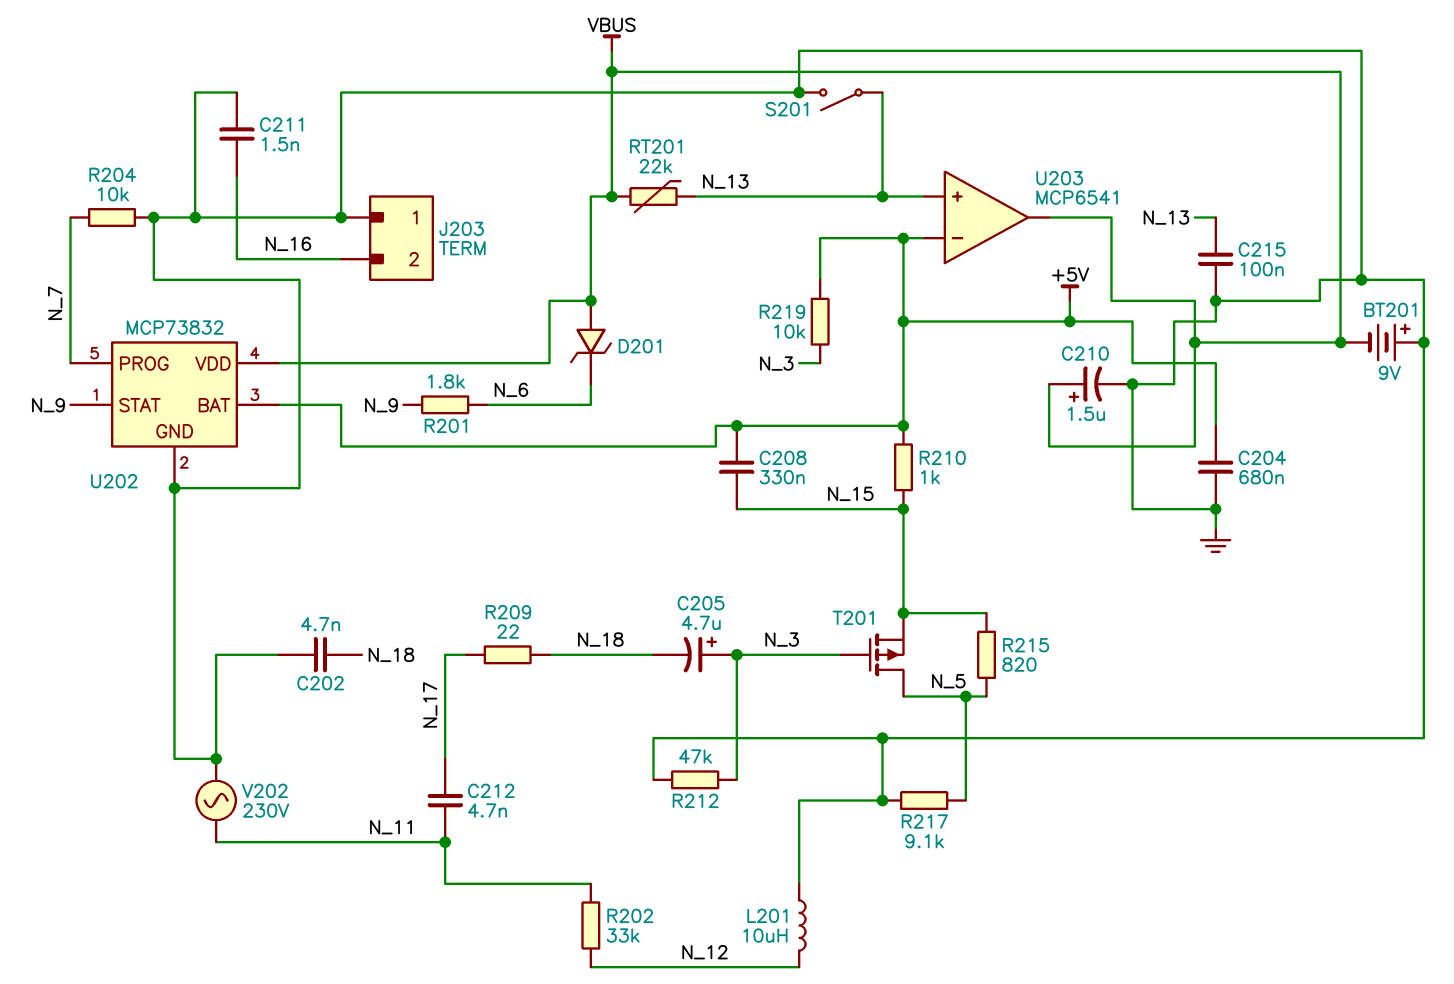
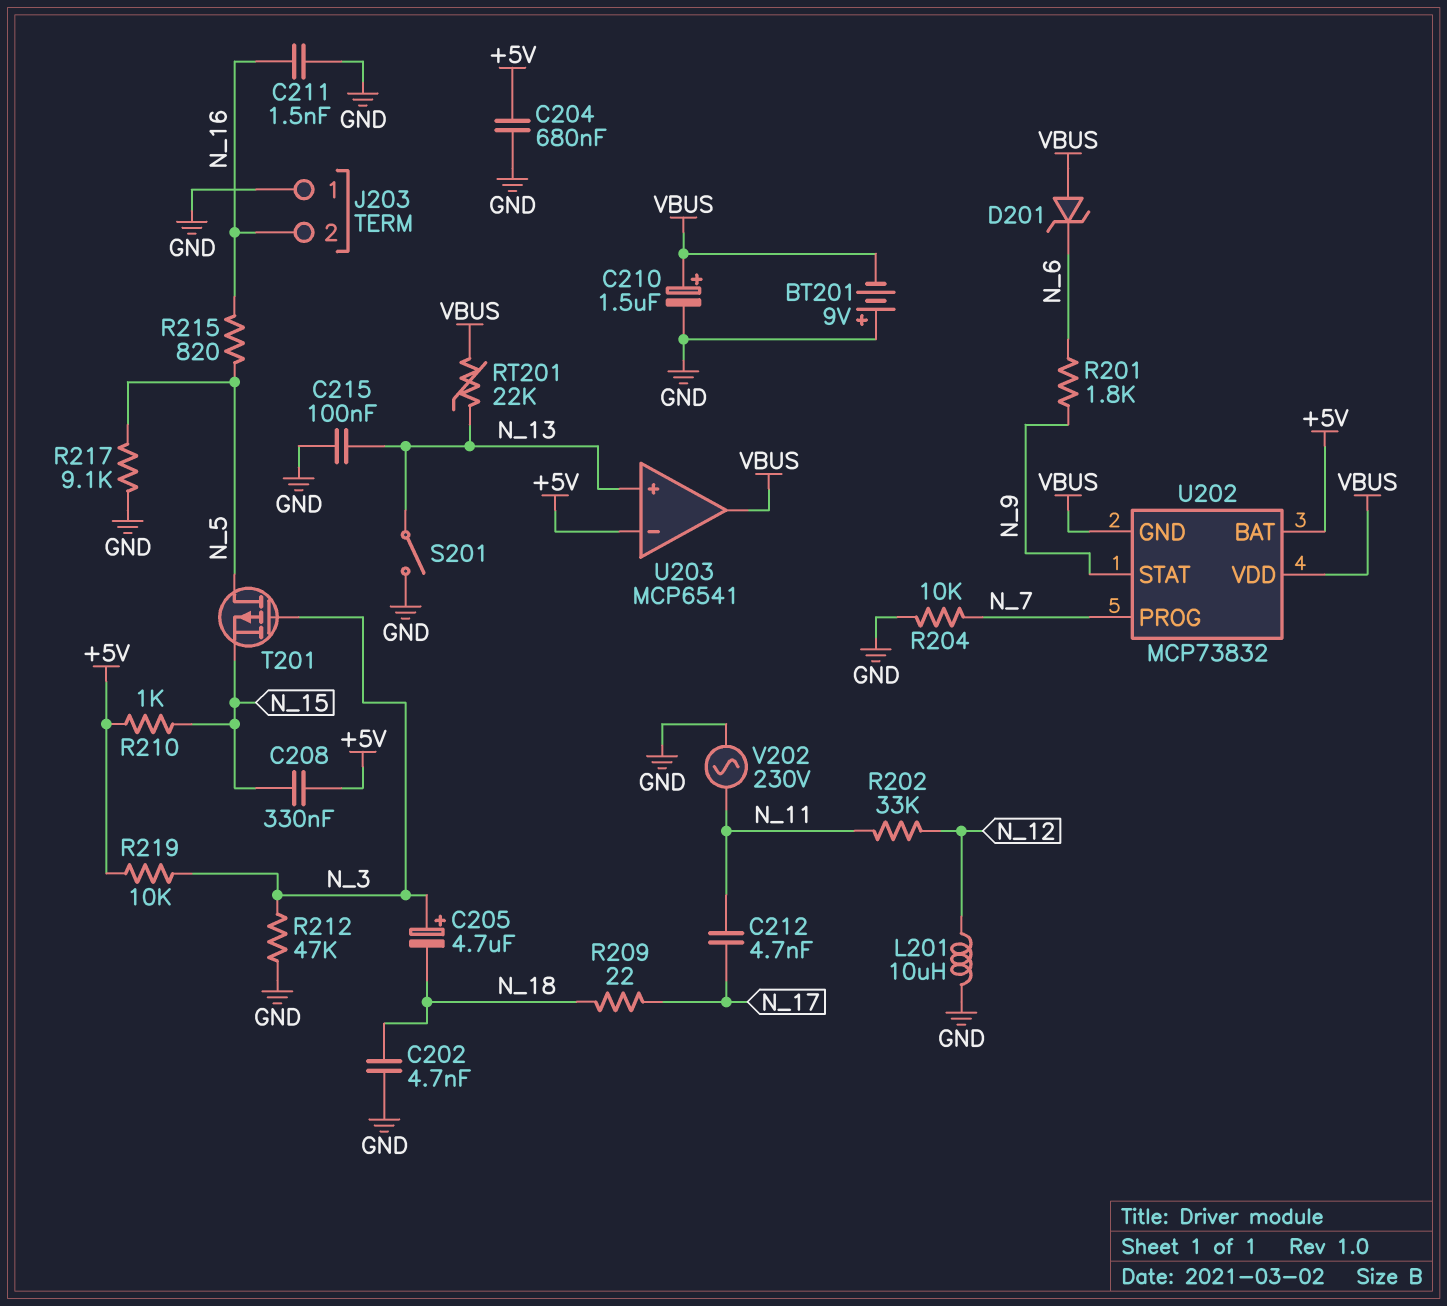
R215: 820 (N_5, N_15) -> 820 (N_5, N_16)
U202 pin GND: GND -> VBUS

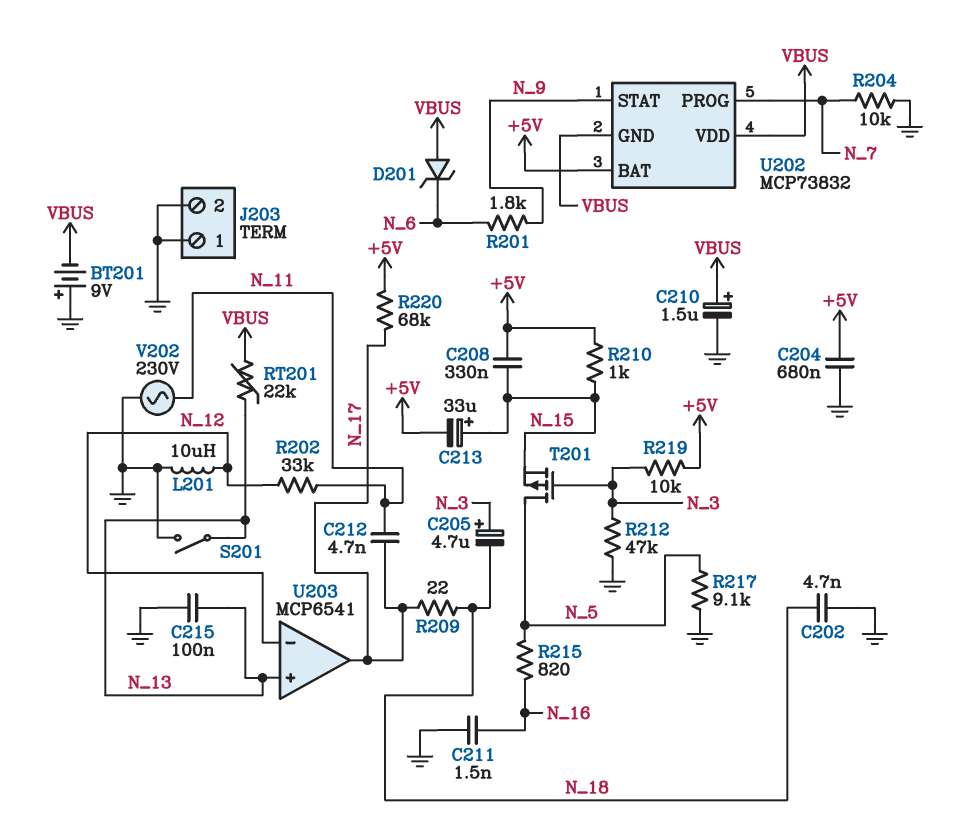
C213: none -> 33uF (plus N_15, minus +5V)
J203 pin 2: N_16 -> GND
R220: none -> 68k (+5V, N_17)
U203 pin in-: +5V -> N_12
U203 pin out: VBUS -> N_17

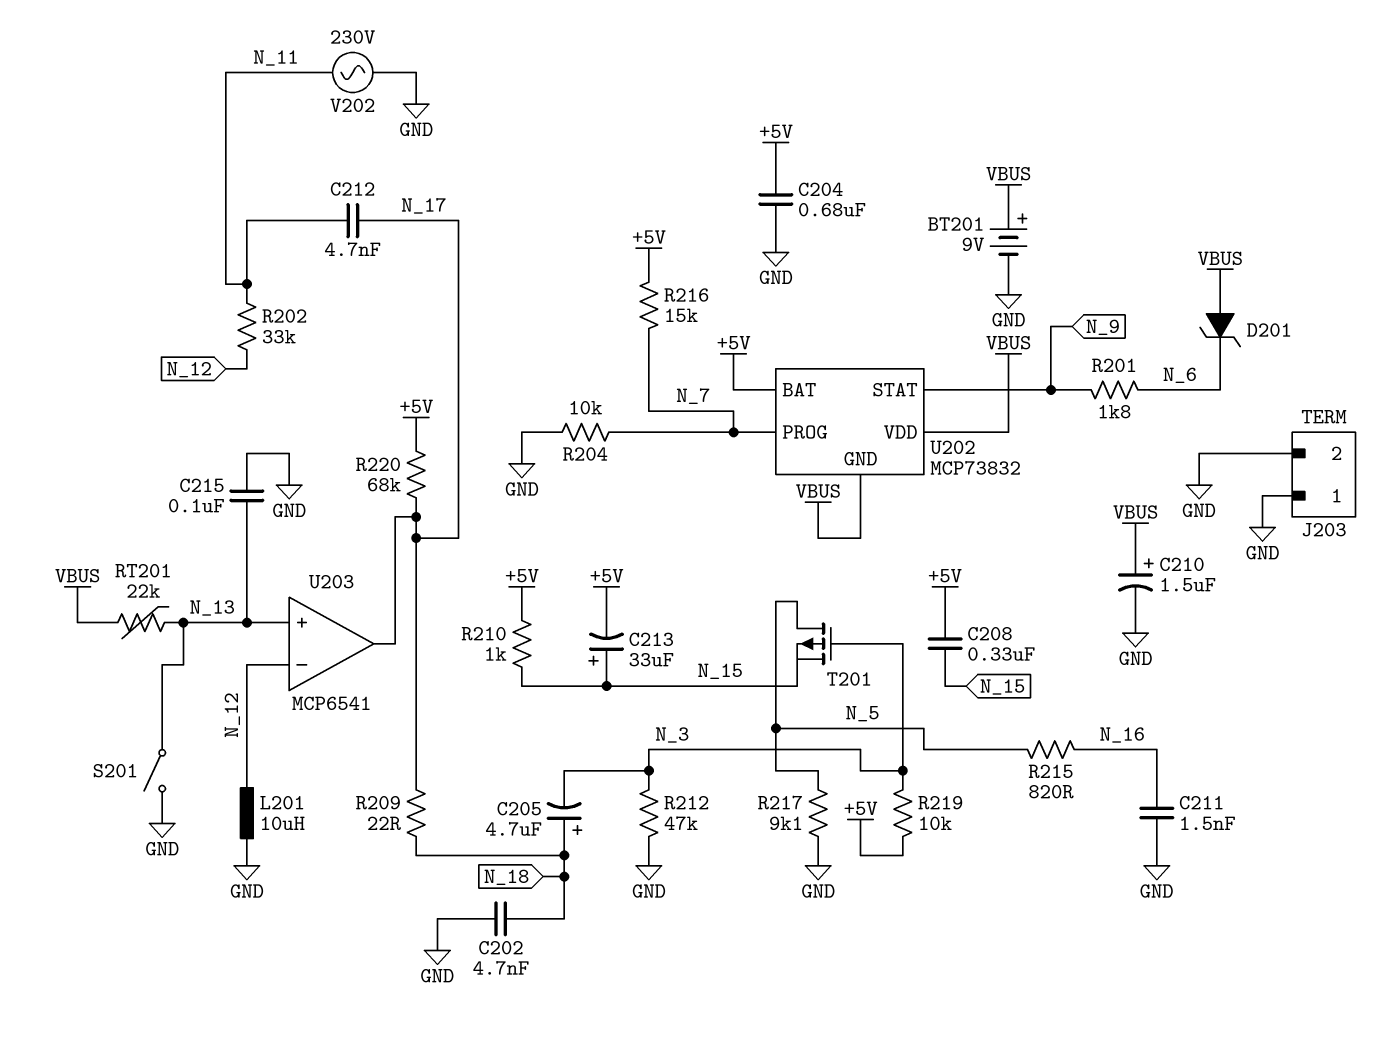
BT201: 9V (plus GND, minus VBUS) -> 9V (plus VBUS, minus GND)
C205: 4.7uF (plus N_3, minus N_18) -> 4.7uF (plus N_18, minus N_3)
R216: none -> 15k (+5V, N_7)

